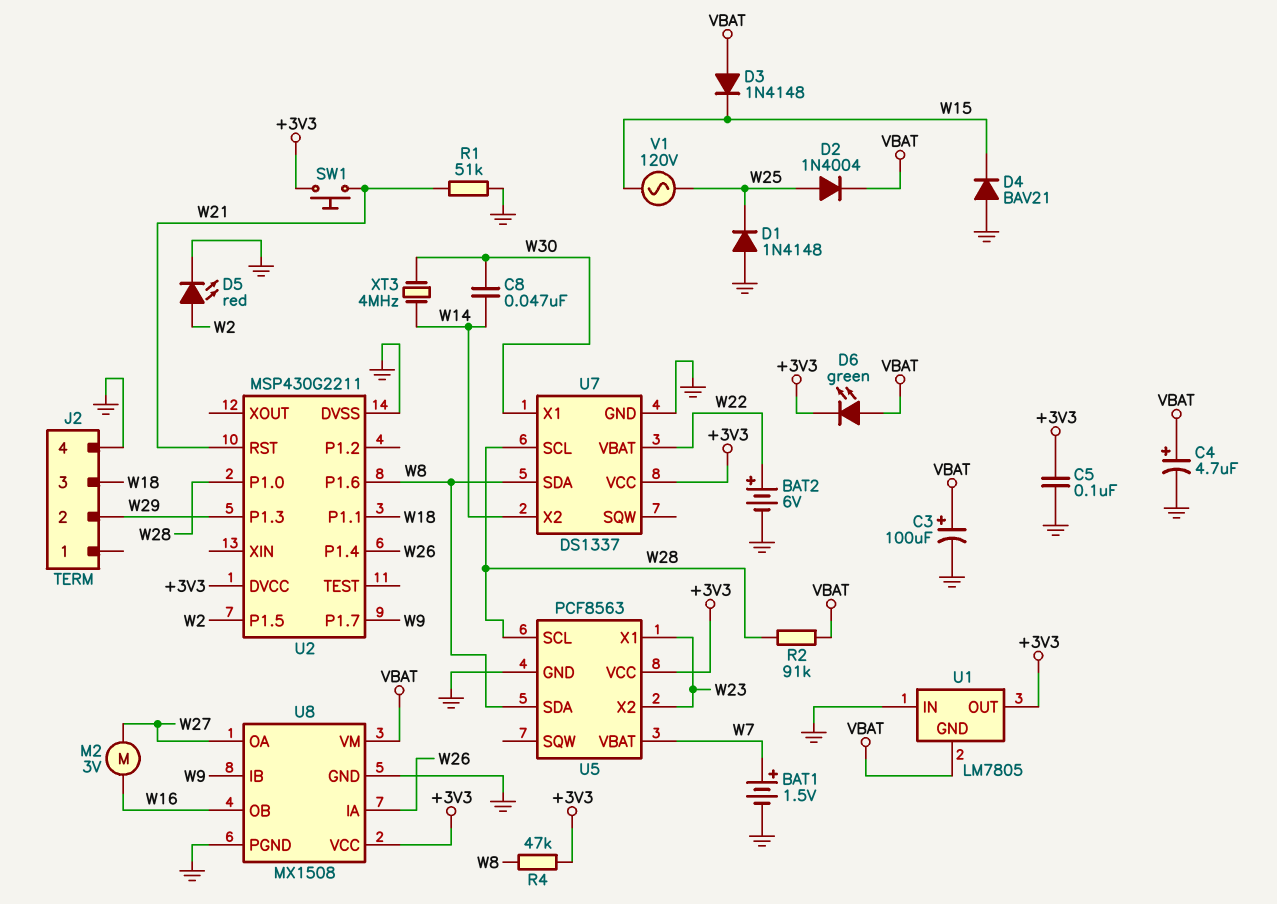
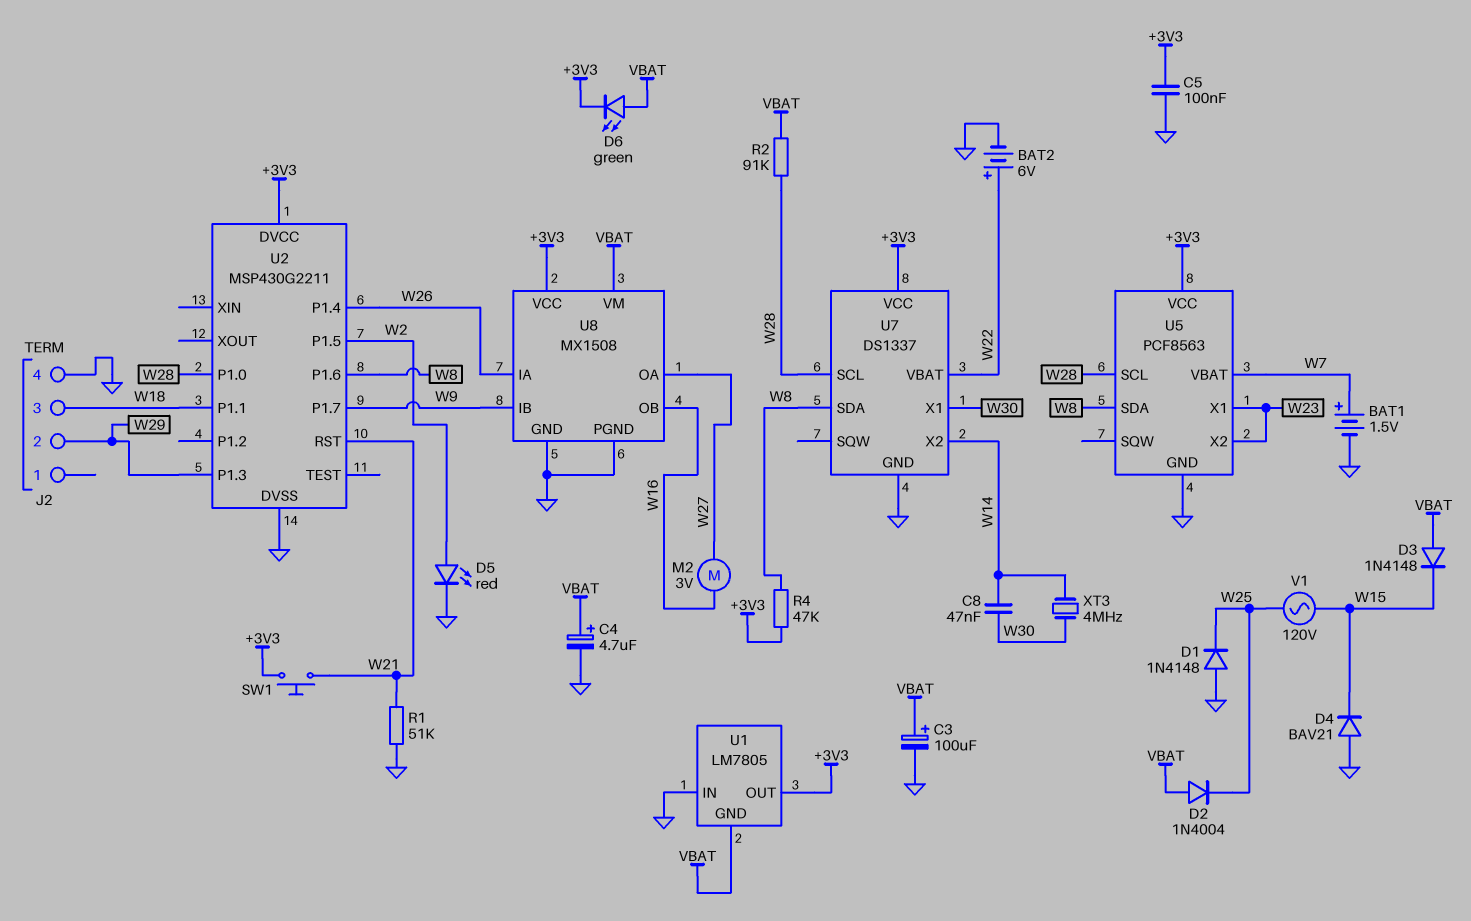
D2: diode 1N4004 (A W25, K VBAT) -> diode 1N4004 (A VBAT, K W25)

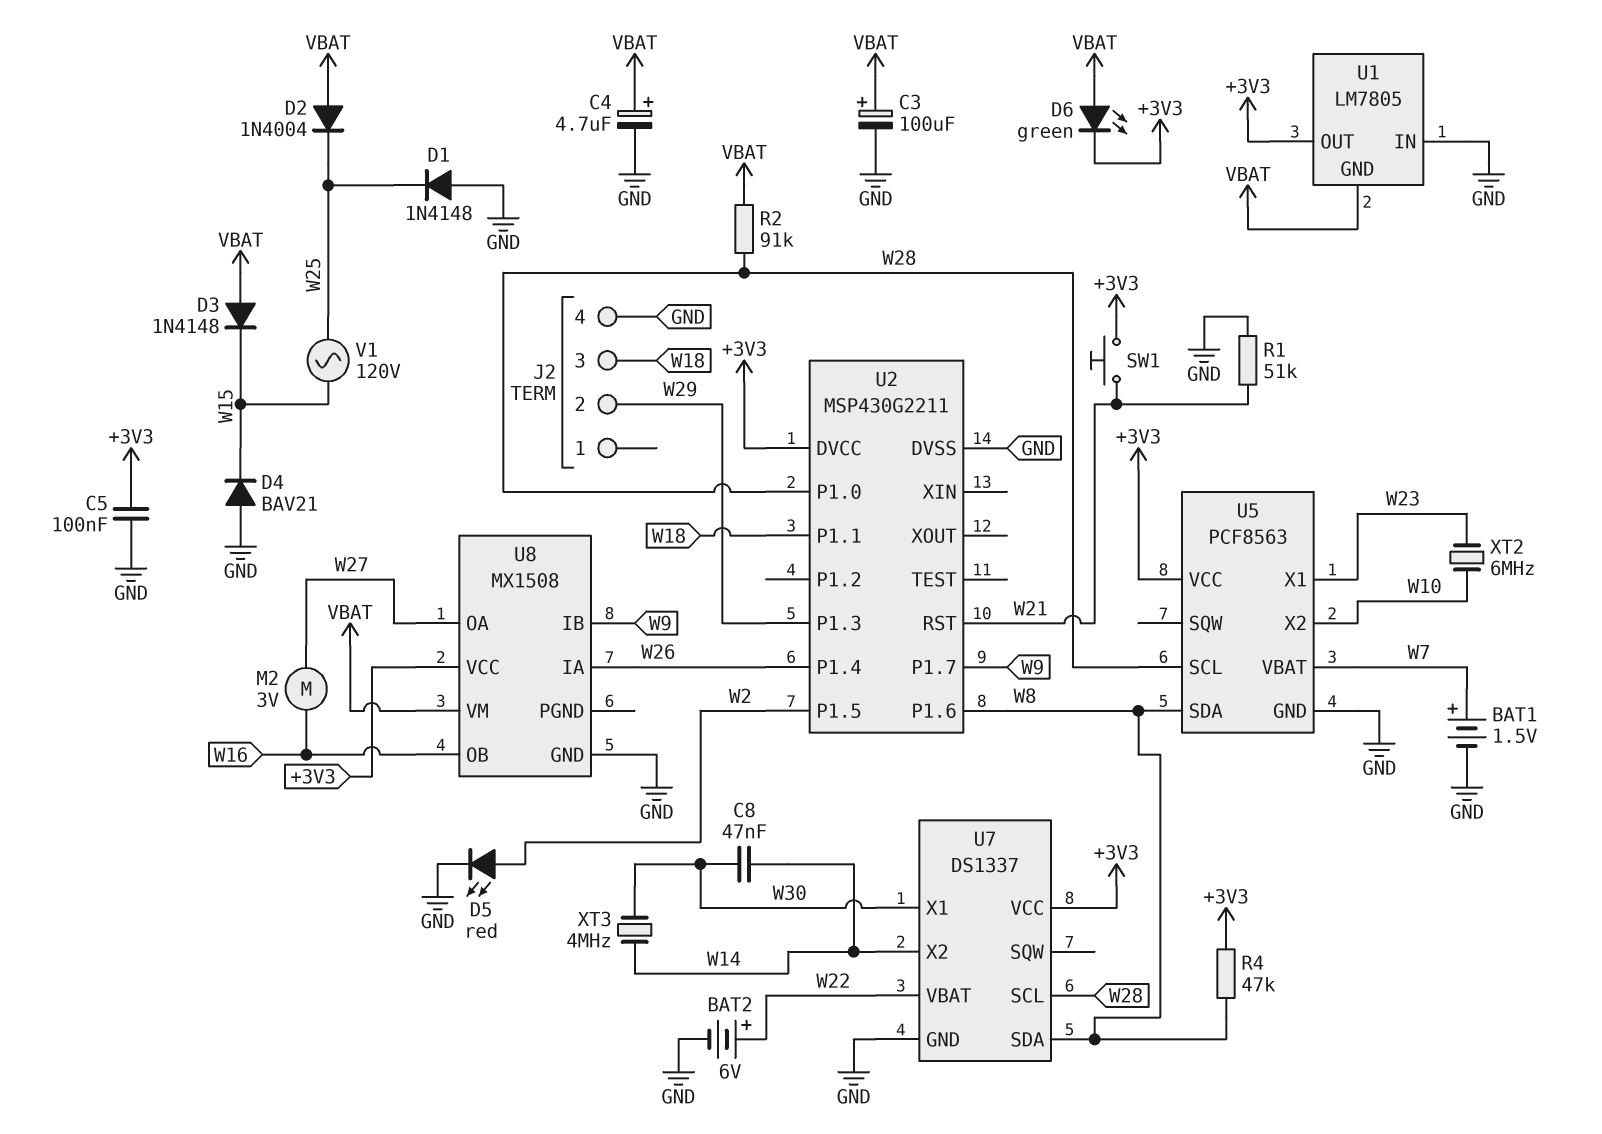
U5 pin X2: W23 -> W10
U8 pin PGND: GND -> none
XT2: none -> 6MHz (W10, W23)

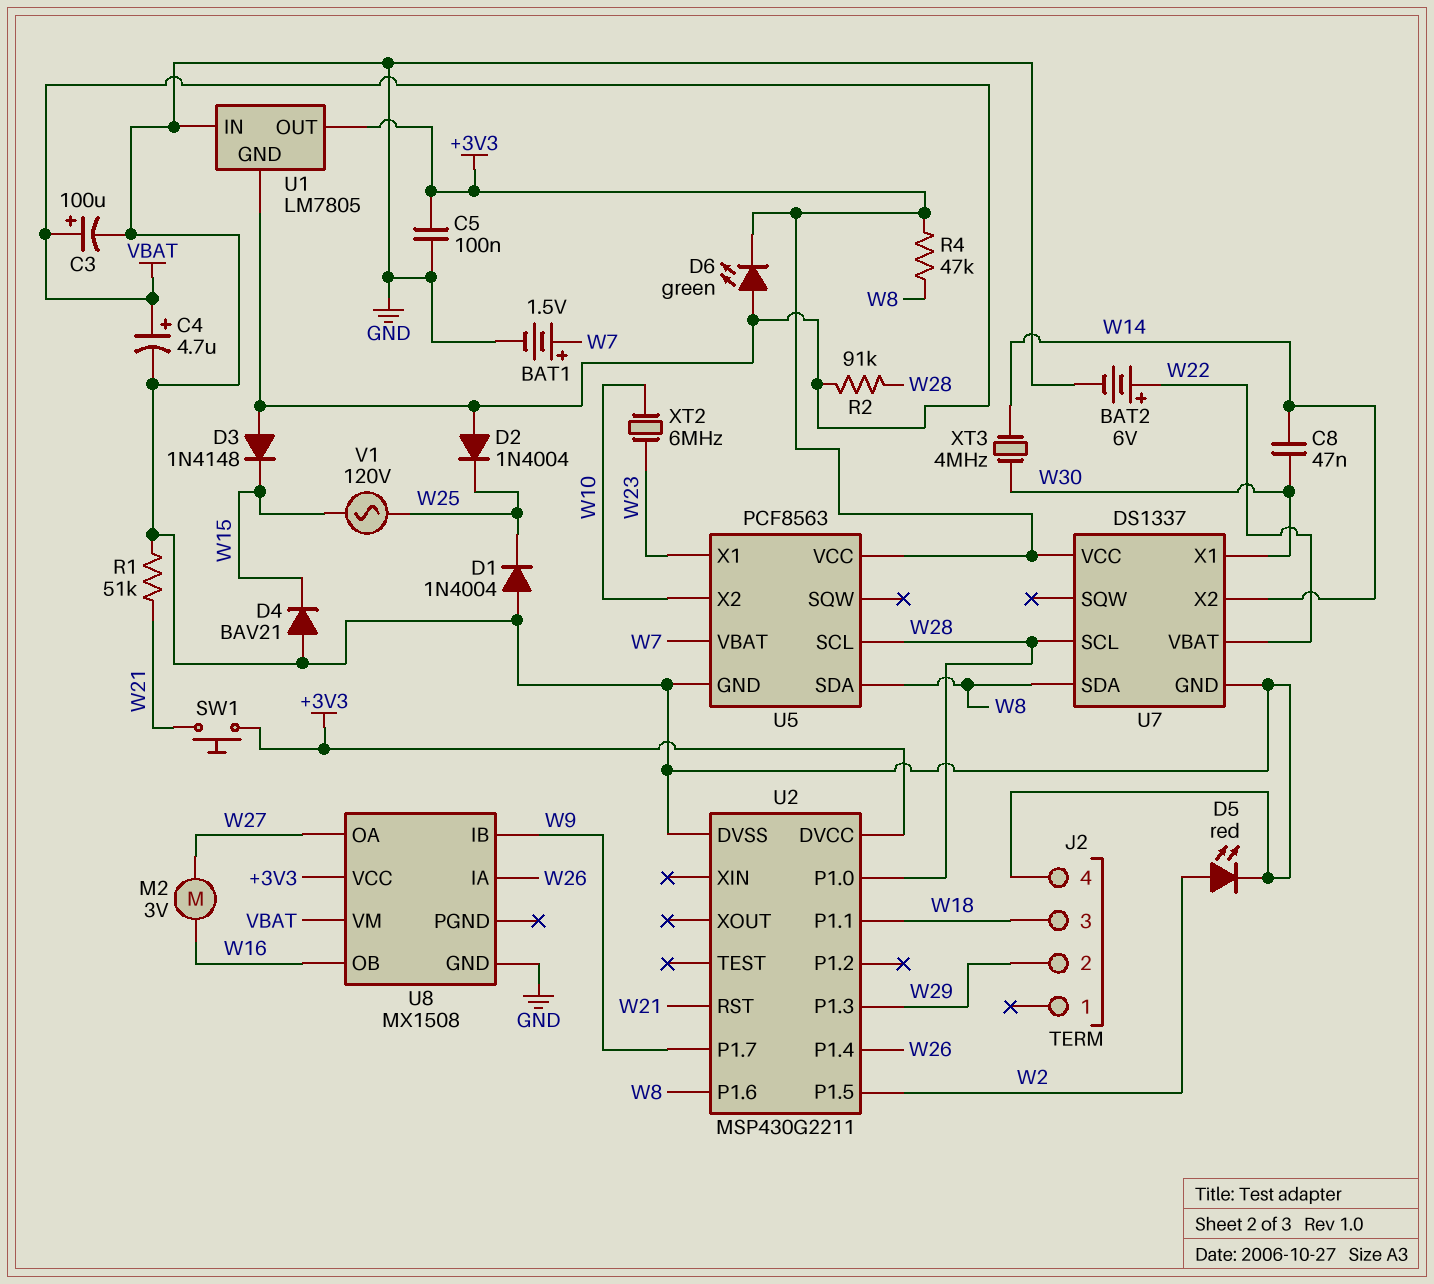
D1: diode 1N4148 (A GND, K W25) -> diode 1N4004 (A GND, K W25)

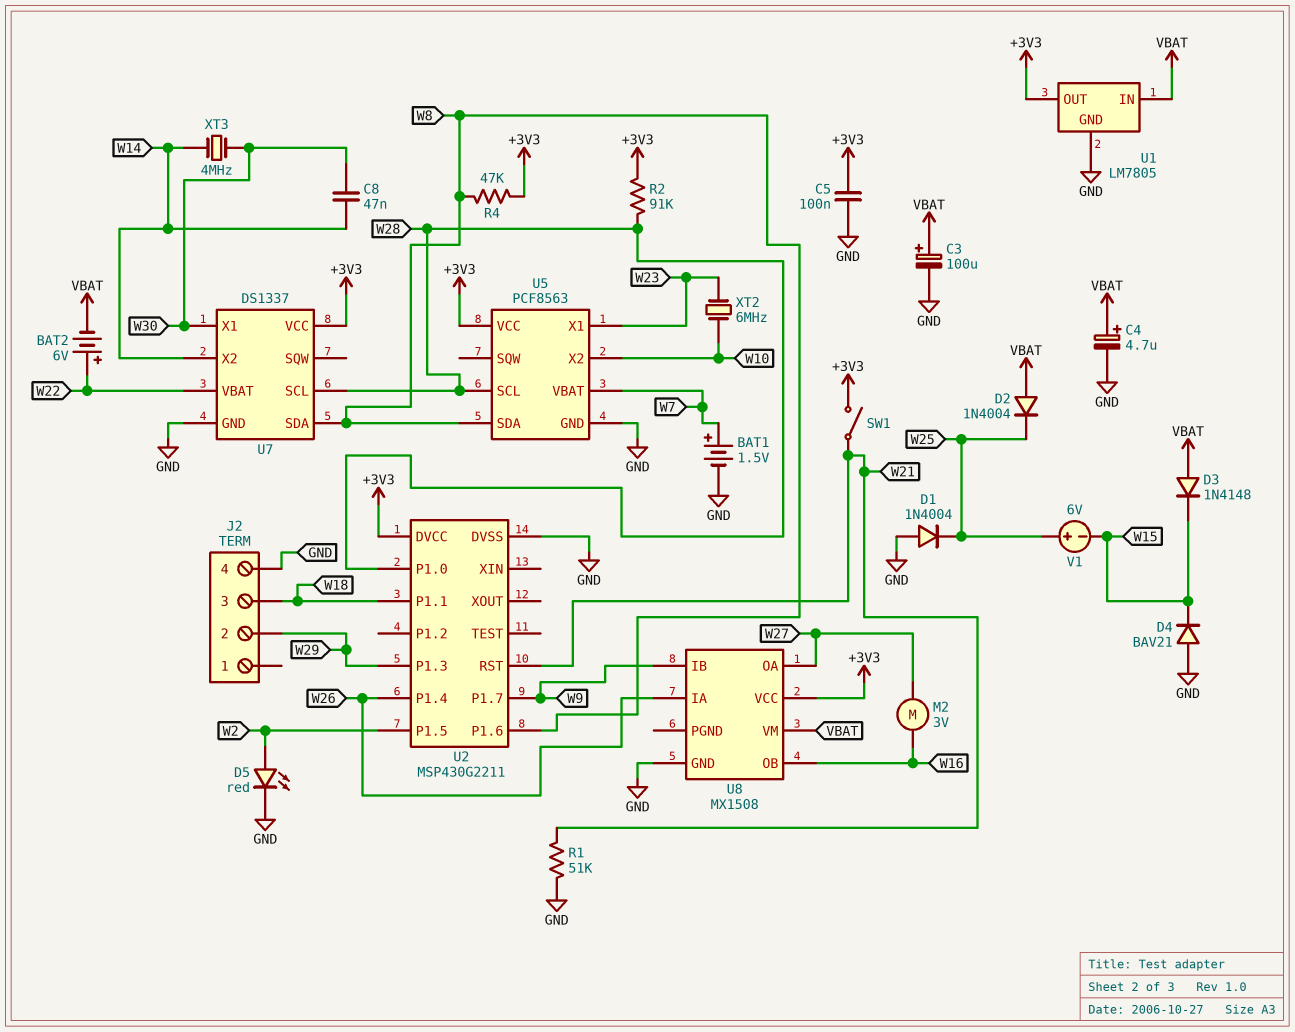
BAT2: 6V (plus W22, minus GND) -> 6V (plus W22, minus VBAT)
D6: LED green (A VBAT, K +3V3) -> none
R2: 91k (VBAT, W28) -> 91k (+3V3, W28)
SW1: button (+3V3, W21) -> switch (+3V3, W21)
U1 pin GND: VBAT -> GND
U1 pin IN: GND -> VBAT
V1: AC 120V (W15, W25) -> 6V (plus W25, minus W15)

